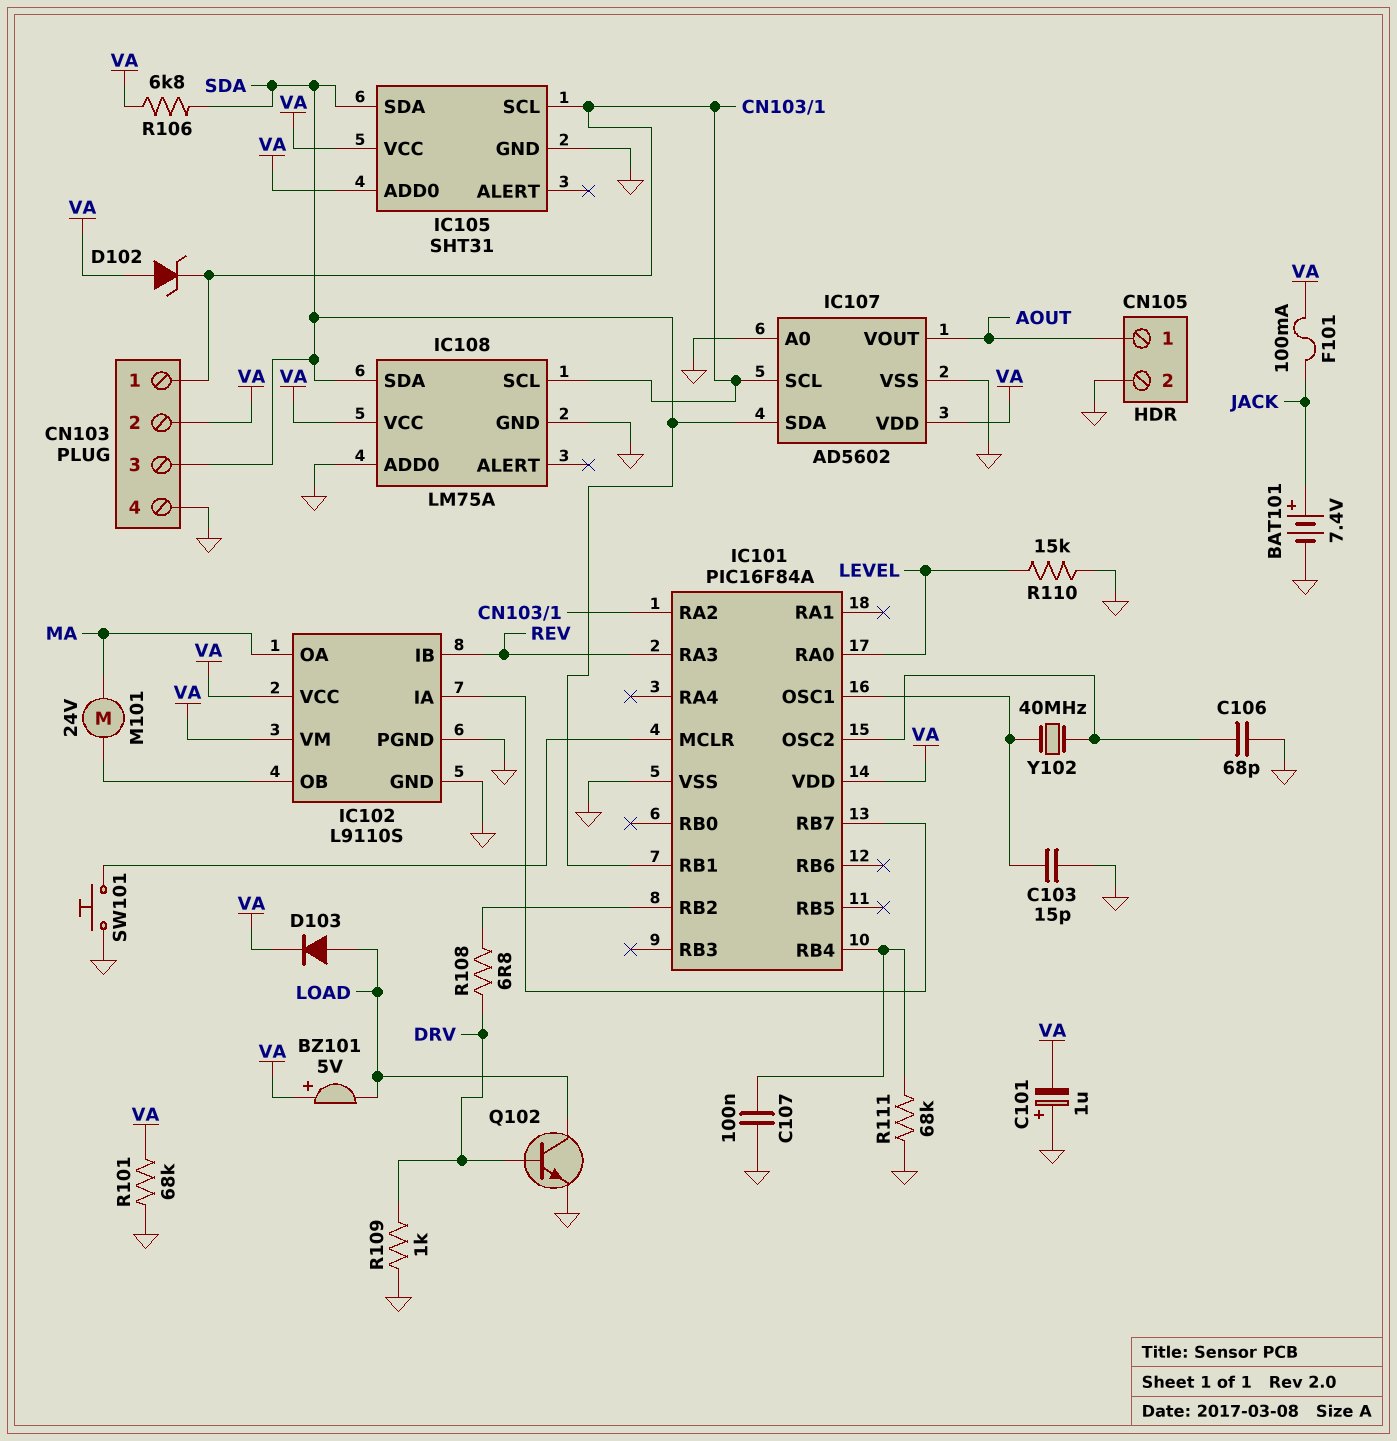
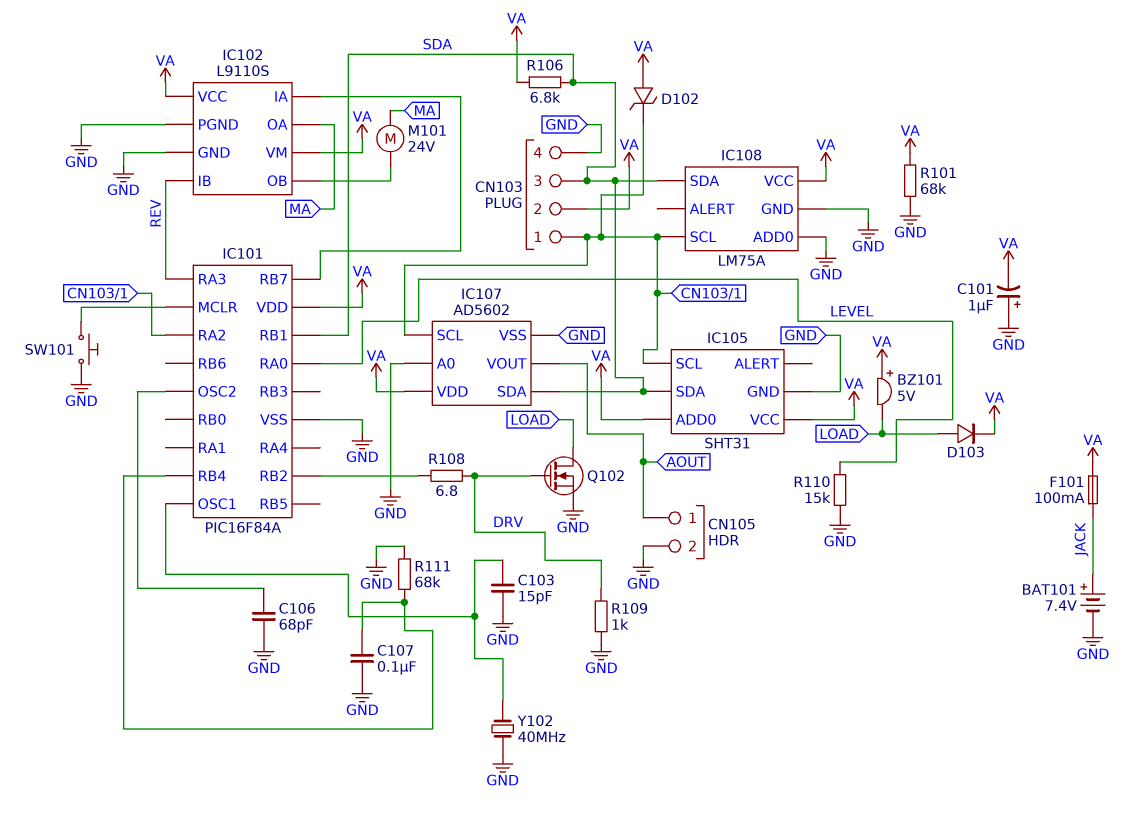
Q102: NPN (B DRV, C LOAD, E GND) -> NMOS (G DRV, D LOAD, S GND)
Y102: 40MHz (IC101/OSC1, IC101/OSC2) -> 40MHz (GND, IC101/OSC1)

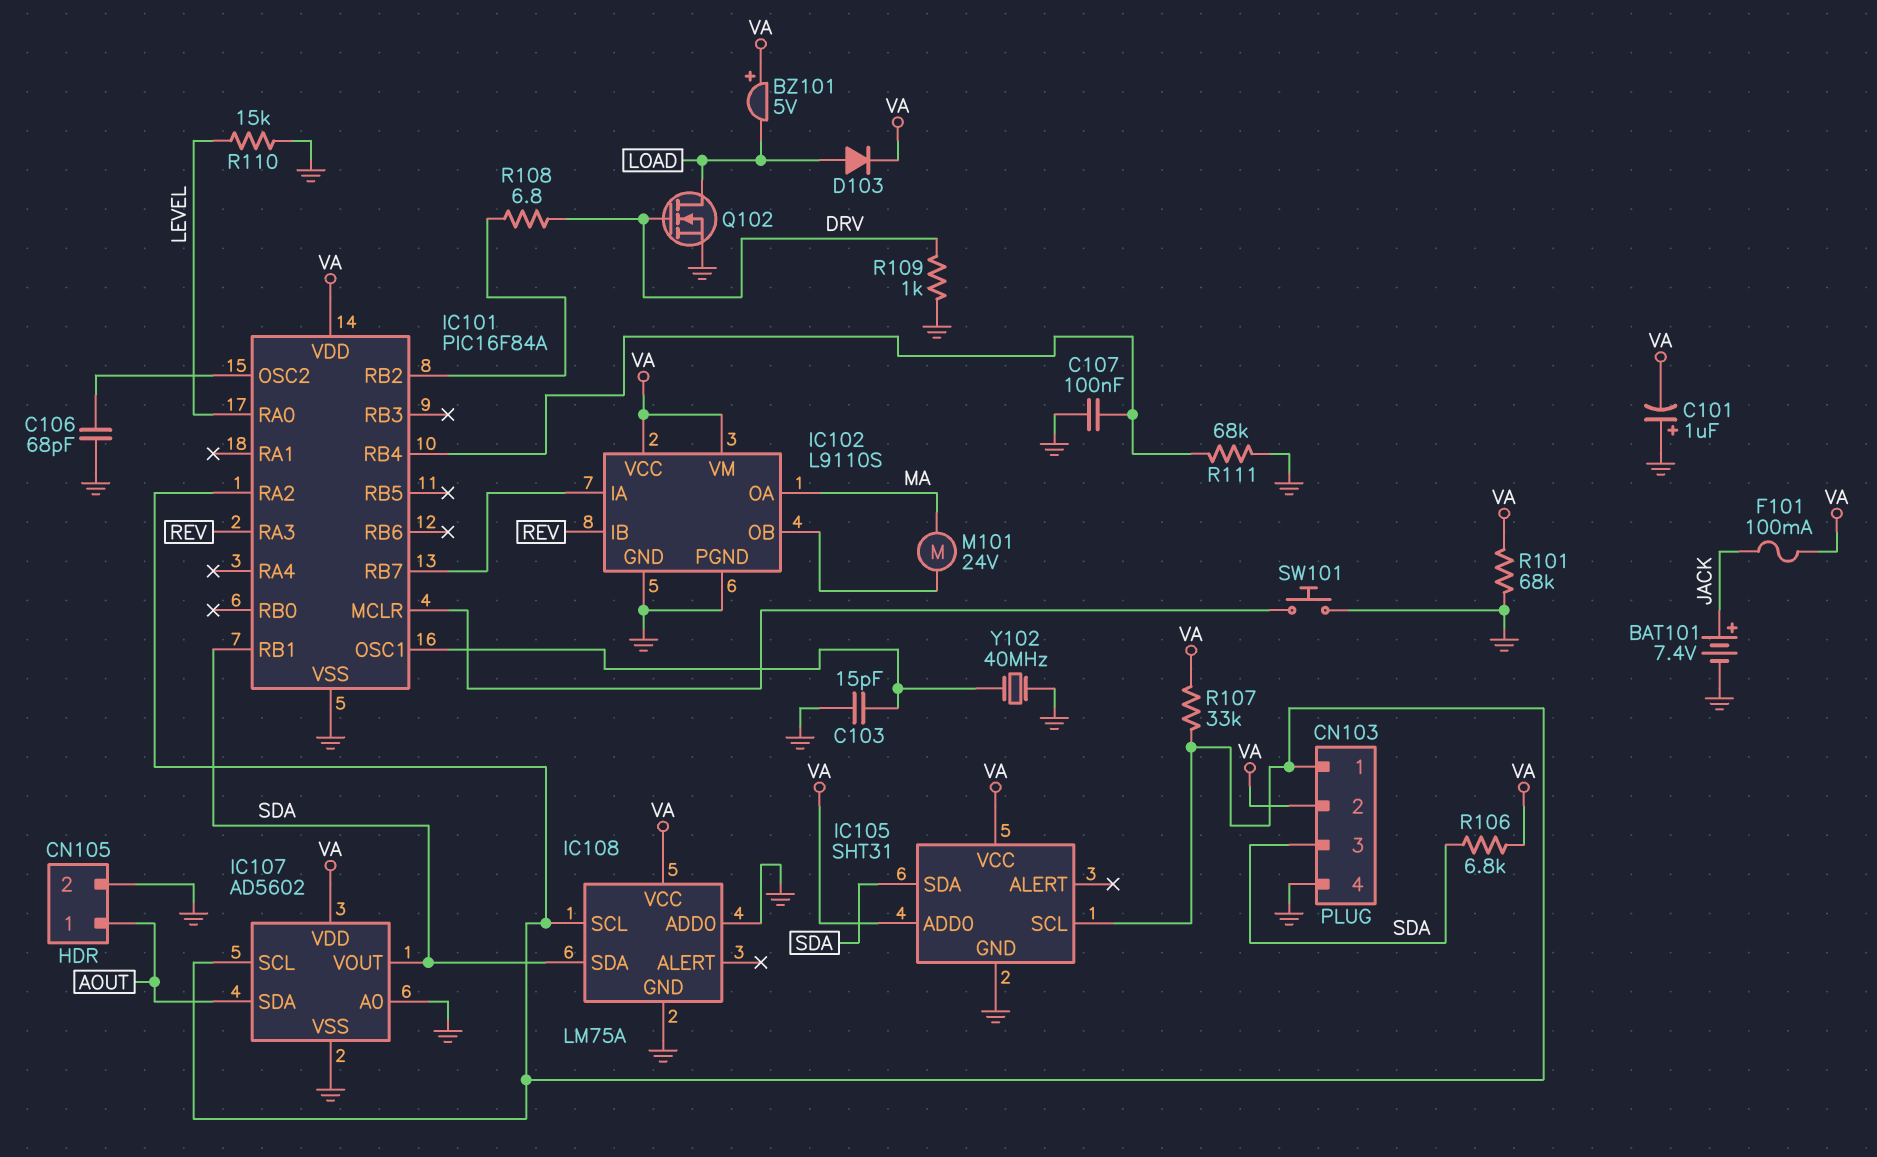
D102: zener (A VA, K CN103/1) -> none
IC107 pin SDA: SDA -> AOUT
IC107 pin VOUT: AOUT -> SDA
R107: none -> 33k (CN103/1, VA)

